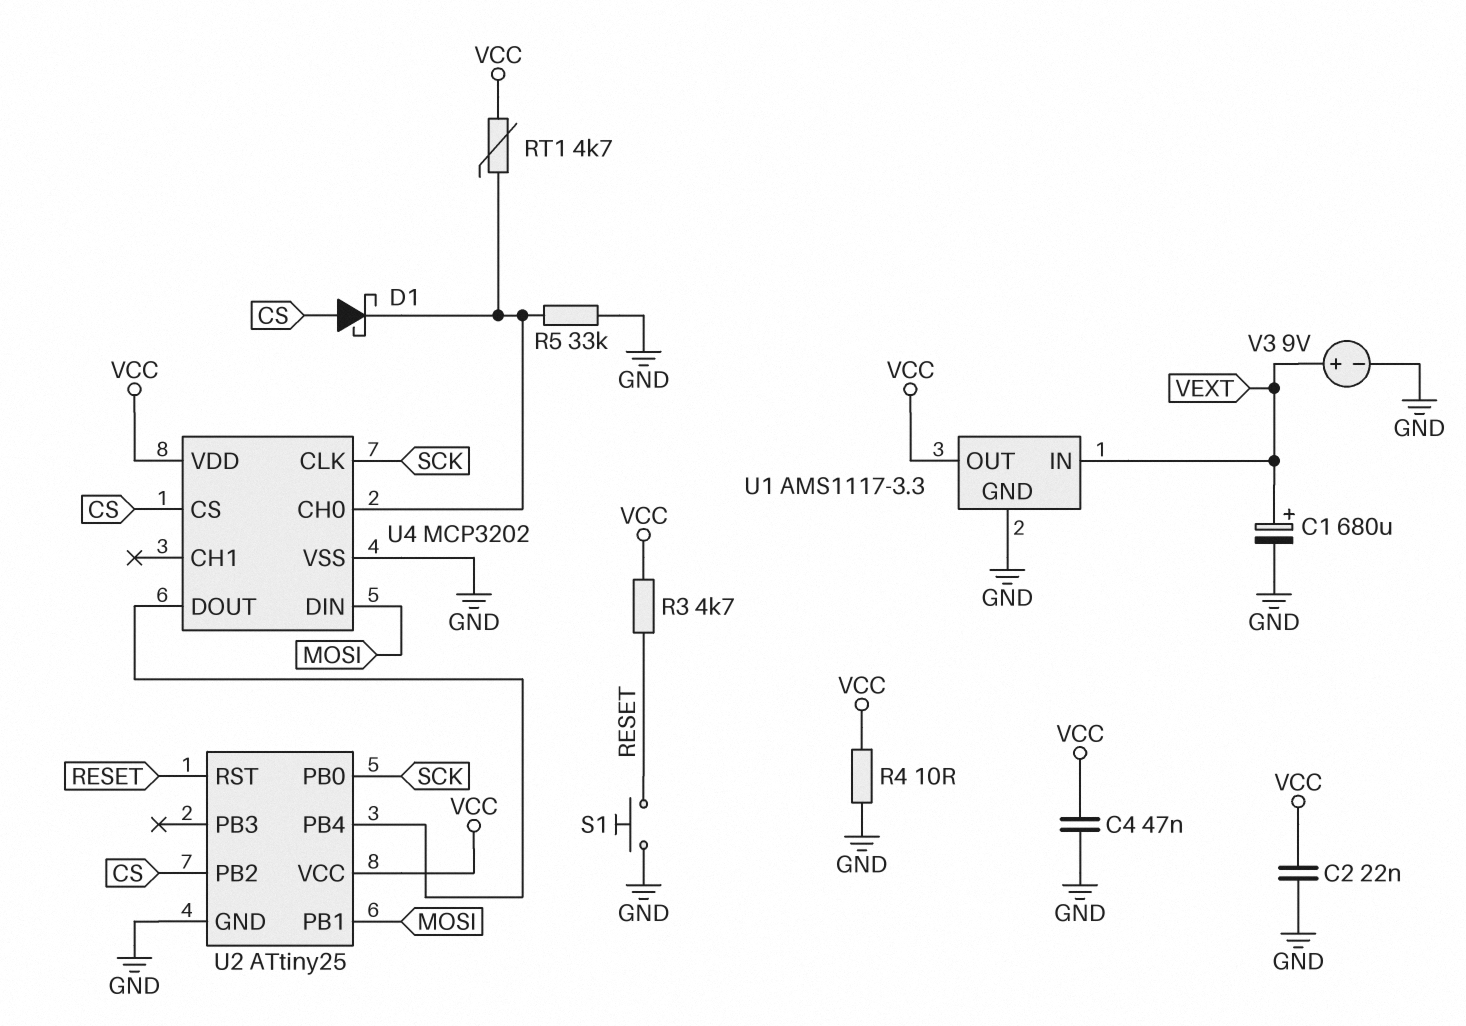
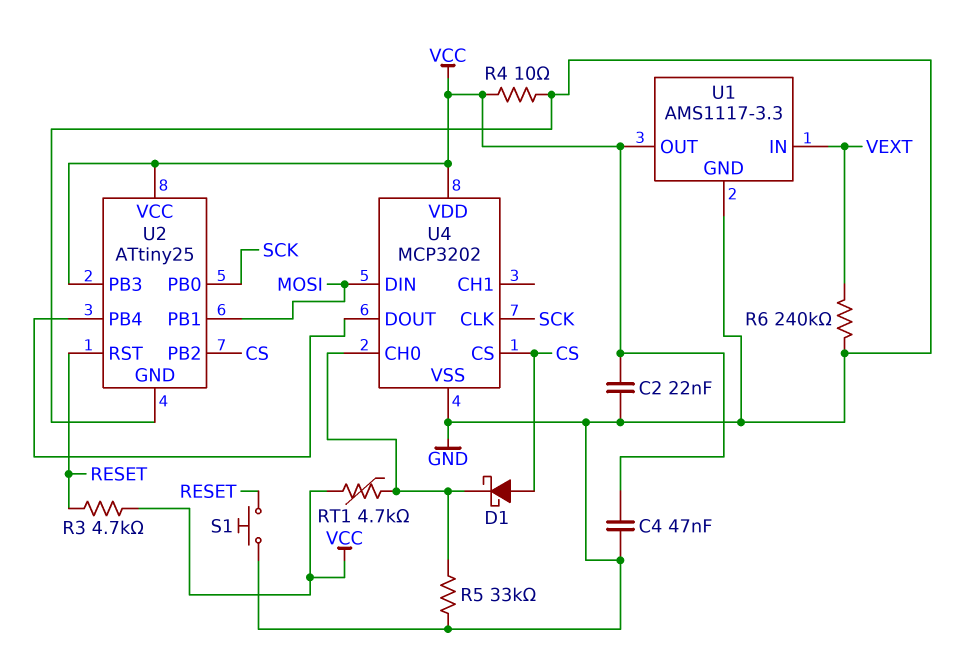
C1: 680uF (plus VEXT, minus GND) -> none
R6: none -> 240k (GND, VEXT)
U2 pin PB3: none -> VCC
V3: 9V (plus VEXT, minus GND) -> none

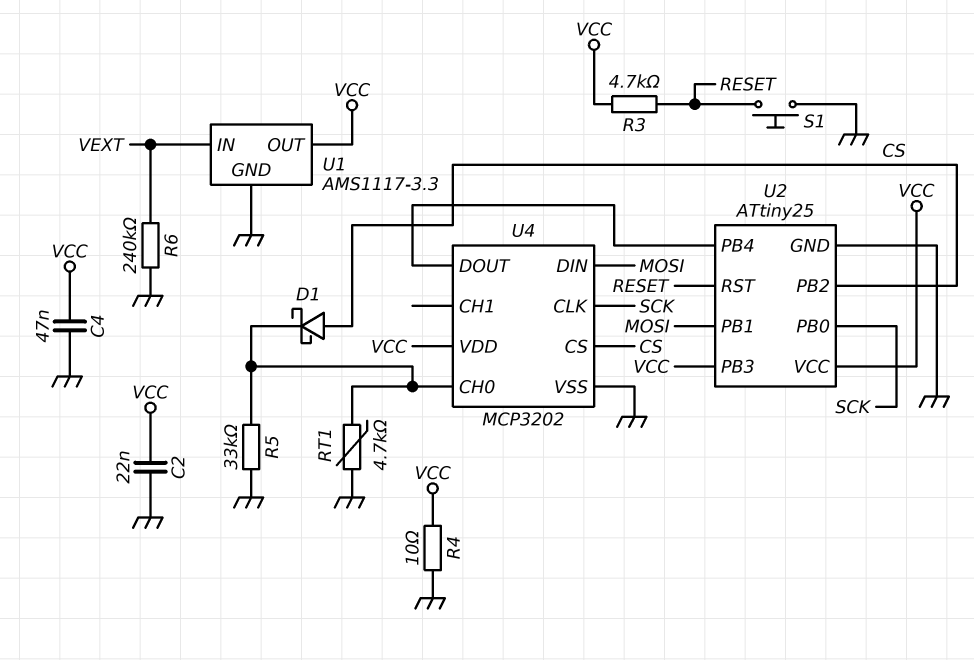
RT1: 4.7k (U4/CH0, VCC) -> 4.7k (GND, U4/CH0)

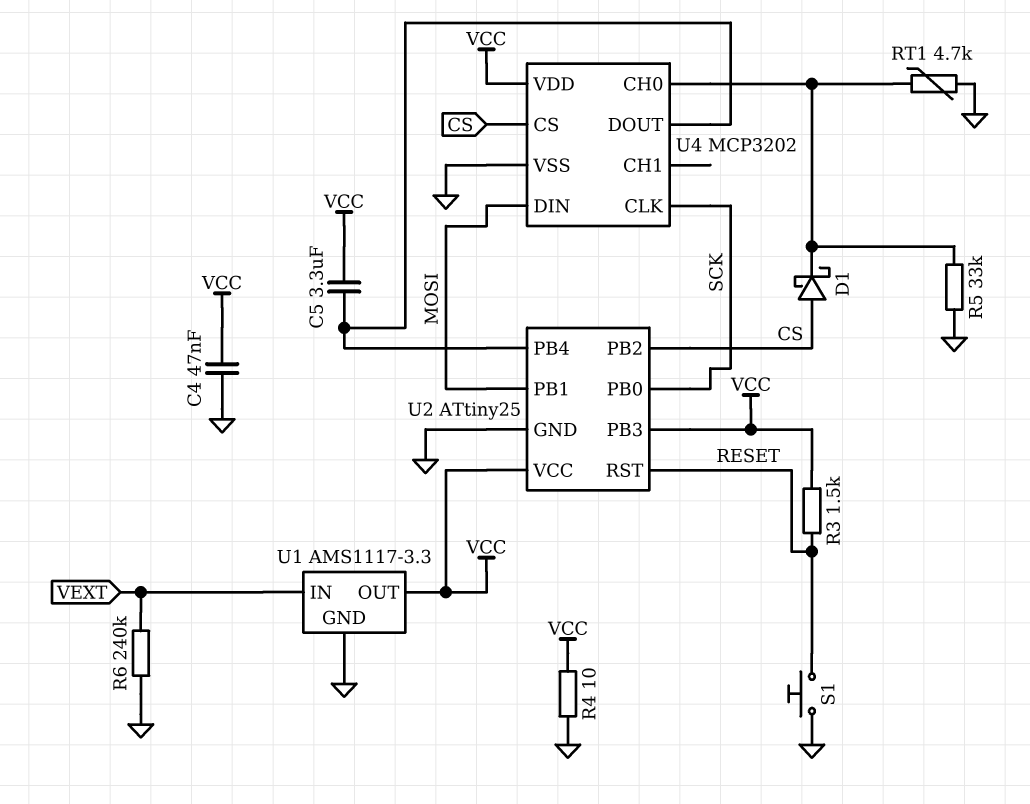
C2: 22nF (GND, VCC) -> none
C5: none -> 3.3uF (U2/PB4, VCC)
R3: 4.7k (RESET, VCC) -> 1.5k (RESET, VCC)

